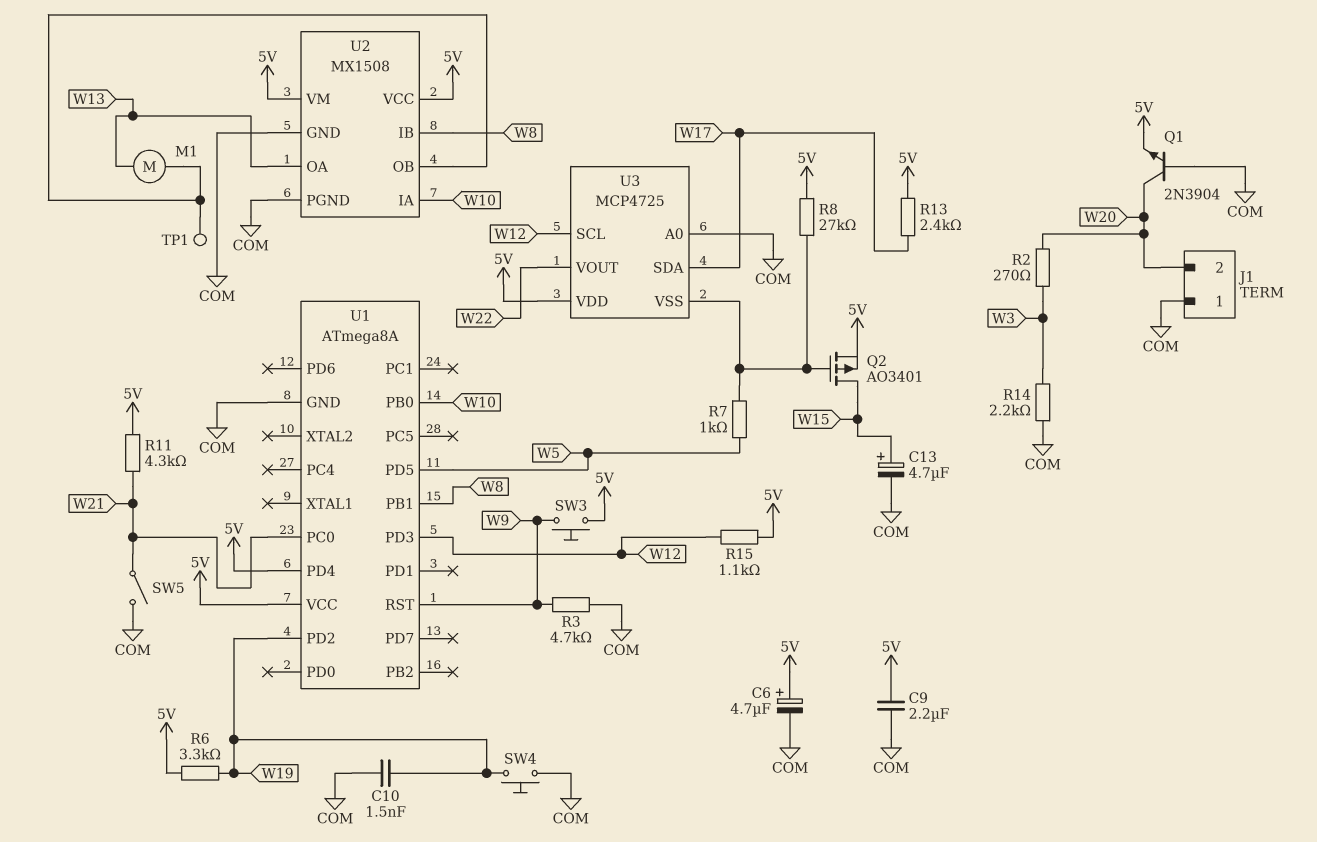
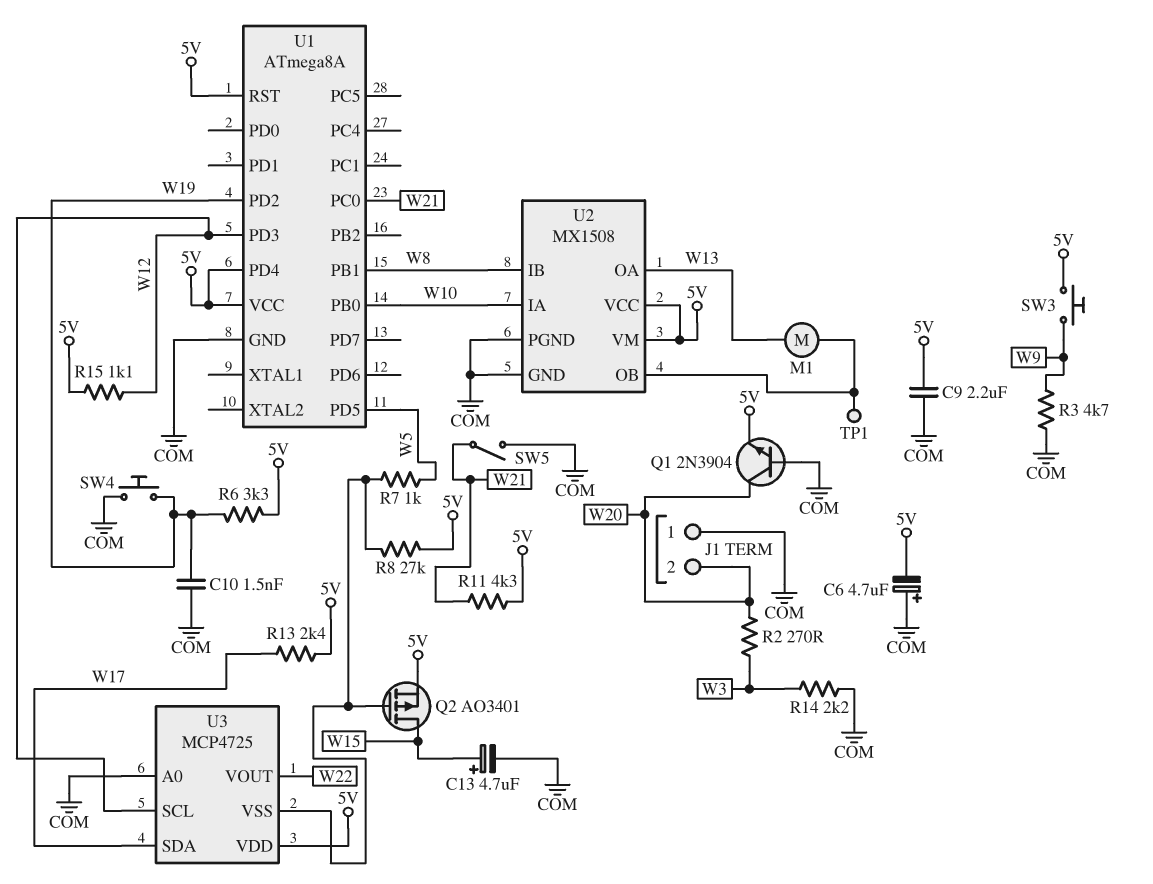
C6: 4.7uF (plus 5V, minus COM) -> 4.7uF (plus COM, minus 5V)
U1 pin RST: W9 -> 5V

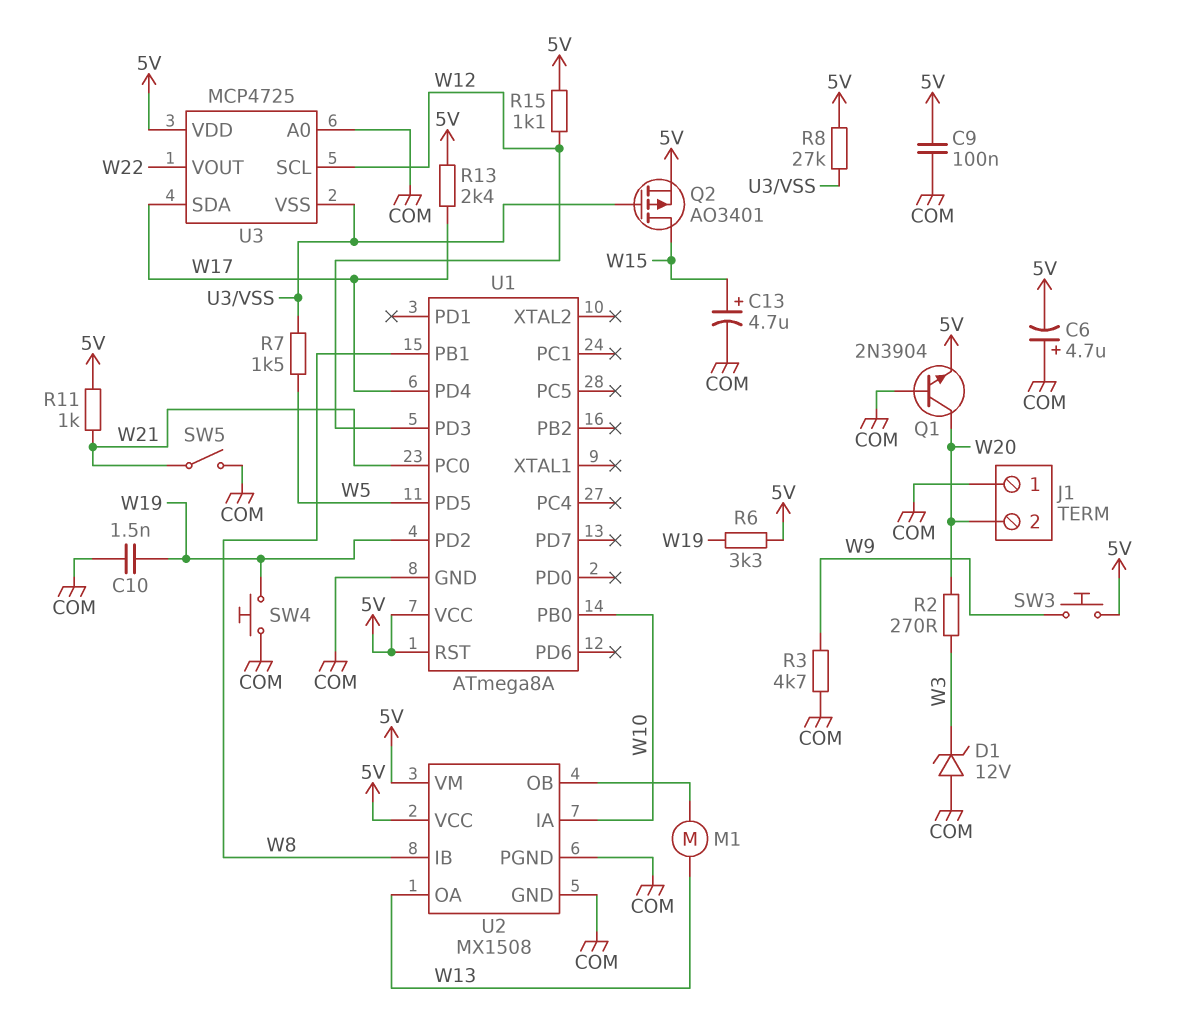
C9: 2.2uF (5V, COM) -> 100nF (5V, COM)
D1: none -> zener 12V (A COM, K W3)
R7: 1k (U3/VSS, W5) -> 1.5k (U3/VSS, W5)
R11: 4.3k (5V, W21) -> 1k (5V, W21)
R14: 2.2k (COM, W3) -> none
TP1: test point (U2/OB) -> none
U1 pin PD4: 5V -> W17

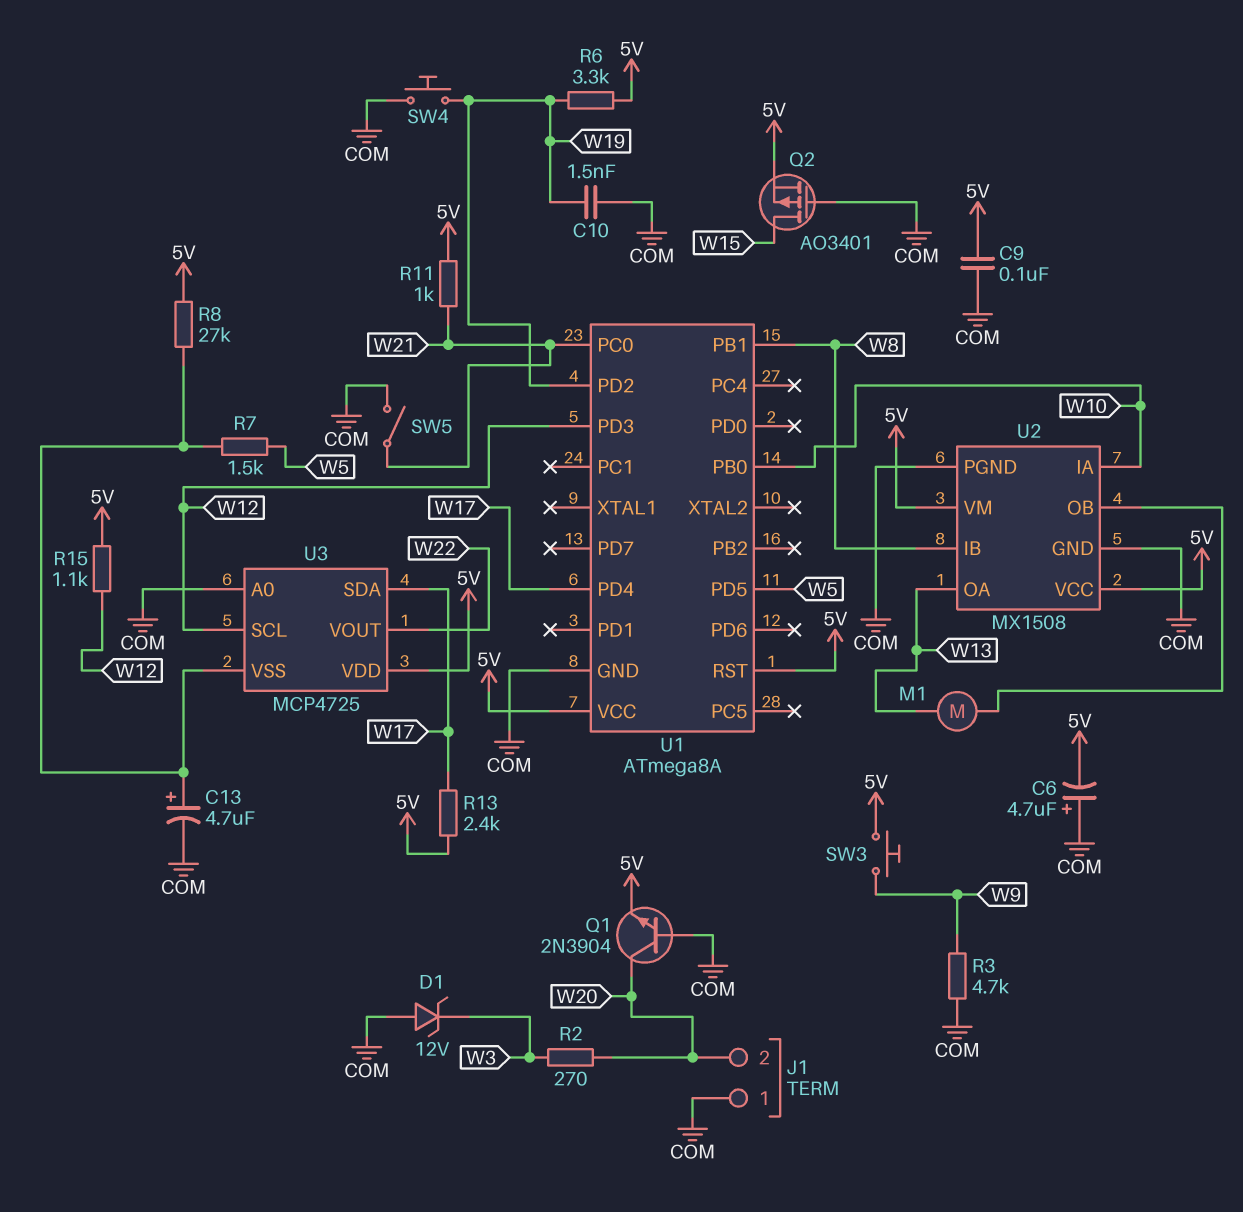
C13: 4.7uF (plus W15, minus COM) -> 4.7uF (plus U3/VSS, minus COM)
Q2: PMOS AO3401 (G U3/VSS, D W15, S 5V) -> PMOS AO3401 (G COM, D W15, S 5V)

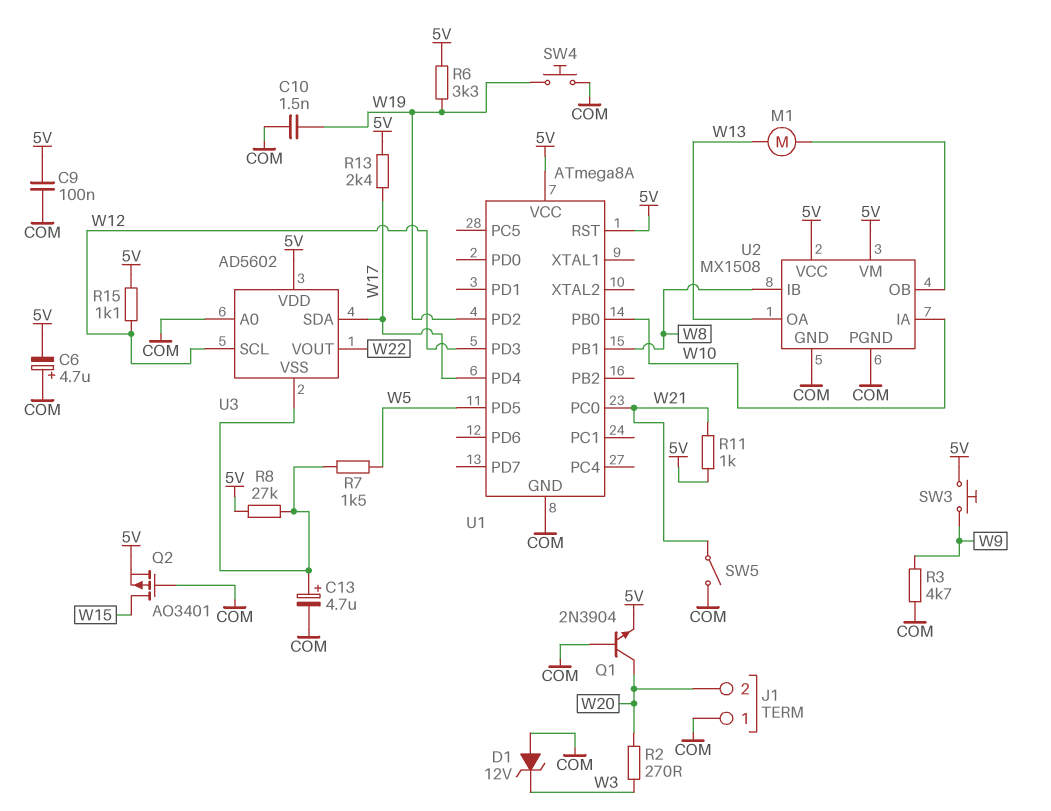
U3: MCP4725 -> AD5602

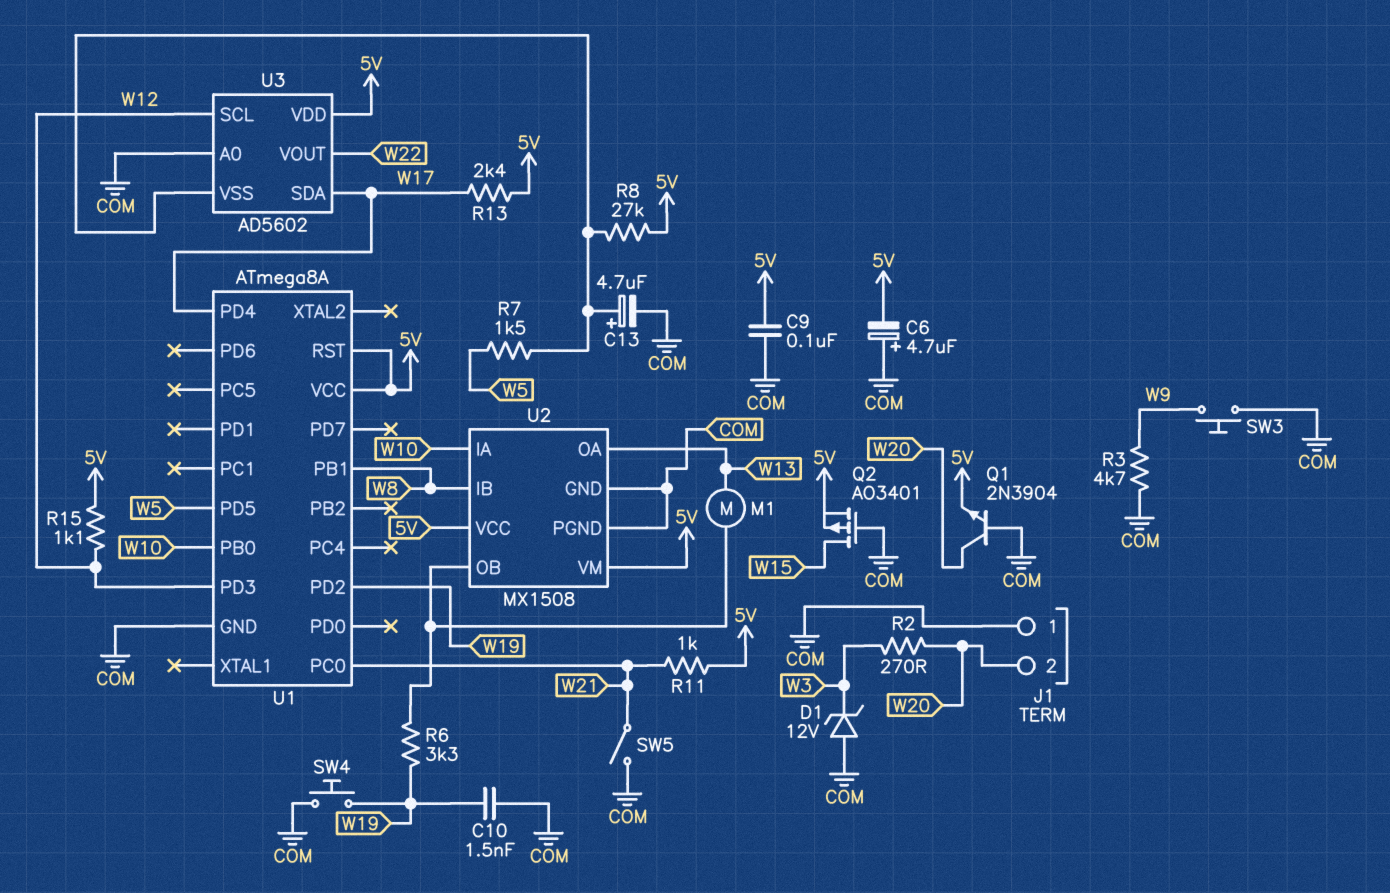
R6: 3.3k (5V, W19) -> 3.3k (U2/OB, W19)
SW3: button (5V, W9) -> button (COM, W9)

